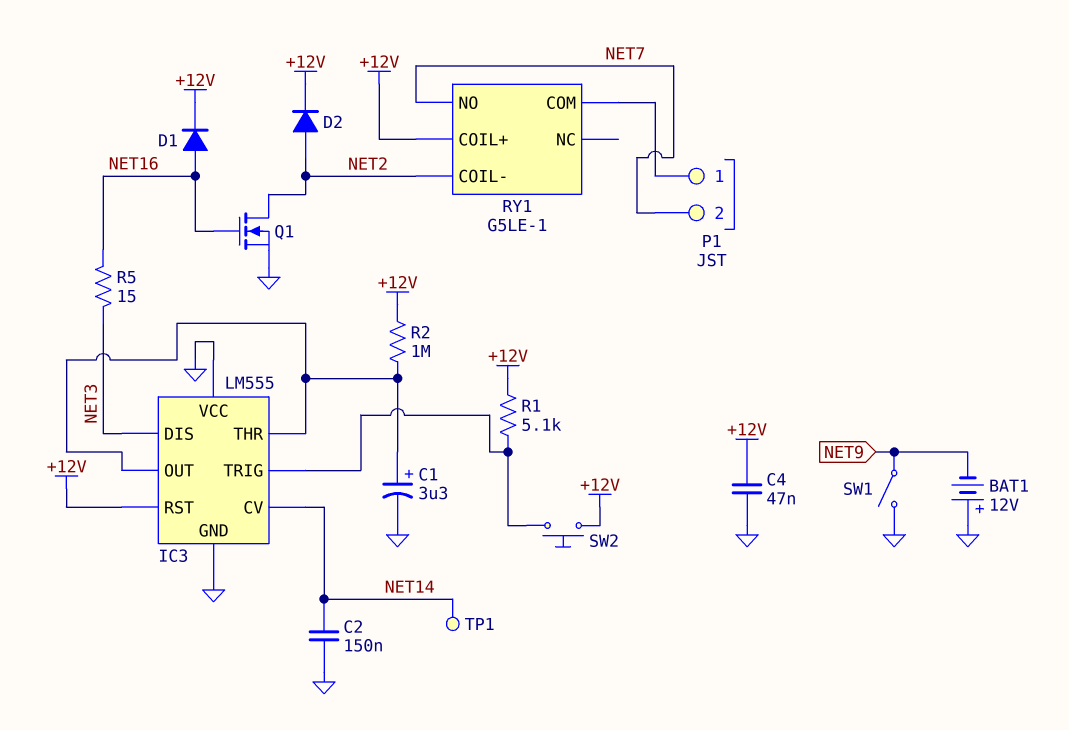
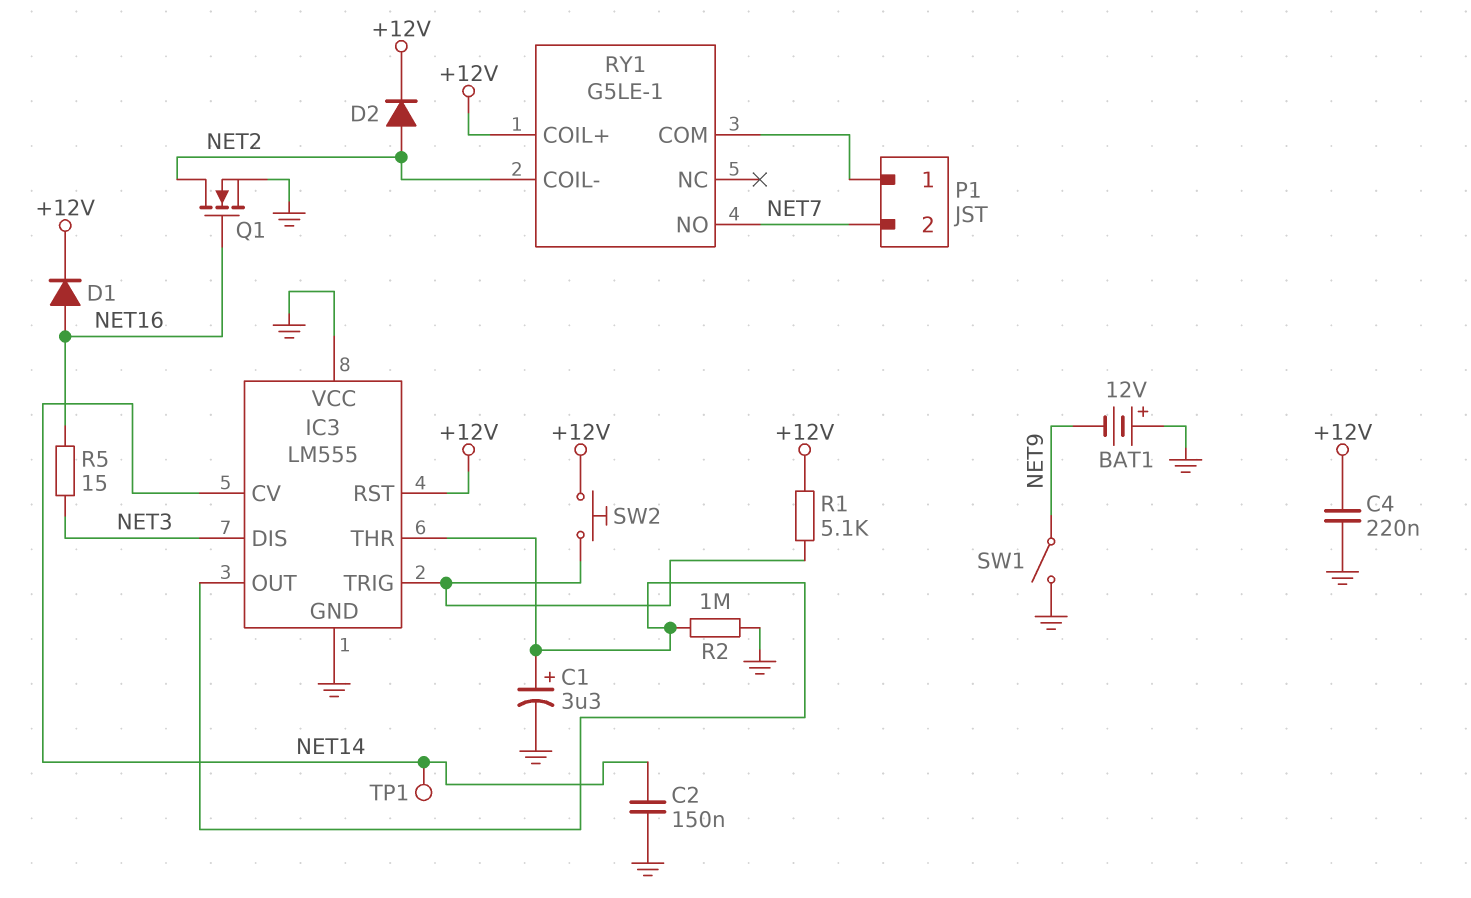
C4: 47nF (+12V, GND) -> 220nF (+12V, GND)
R2: 1M (+12V, IC3/OUT) -> 1M (GND, IC3/OUT)

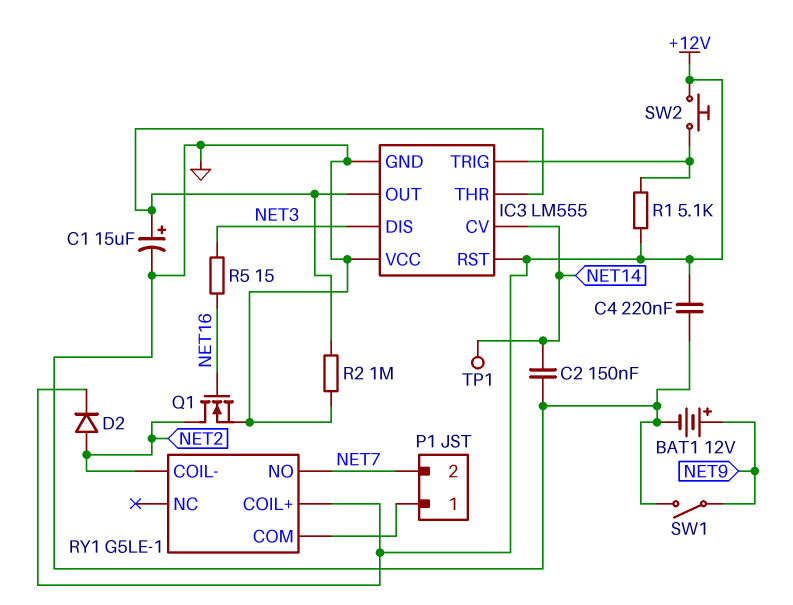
BAT1: 12V (plus GND, minus NET9) -> 12V (plus NET9, minus GND)
C1: 3.3uF (plus IC3/OUT, minus GND) -> 15uF (plus IC3/OUT, minus GND)
D1: diode (A NET16, K +12V) -> none

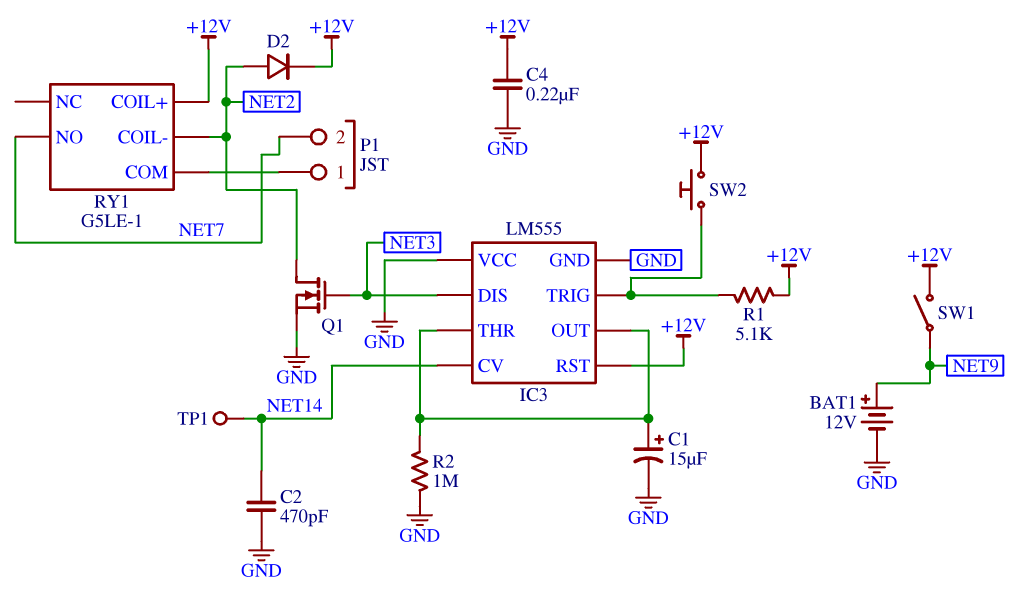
C2: 150nF (GND, NET14) -> 470pF (GND, NET14)
Q1: NMOS (G NET16, D NET2, S GND) -> NMOS (G NET3, D NET2, S GND)
R5: 15 (NET3, NET16) -> none
SW1: switch (GND, NET9) -> switch (+12V, NET9)

